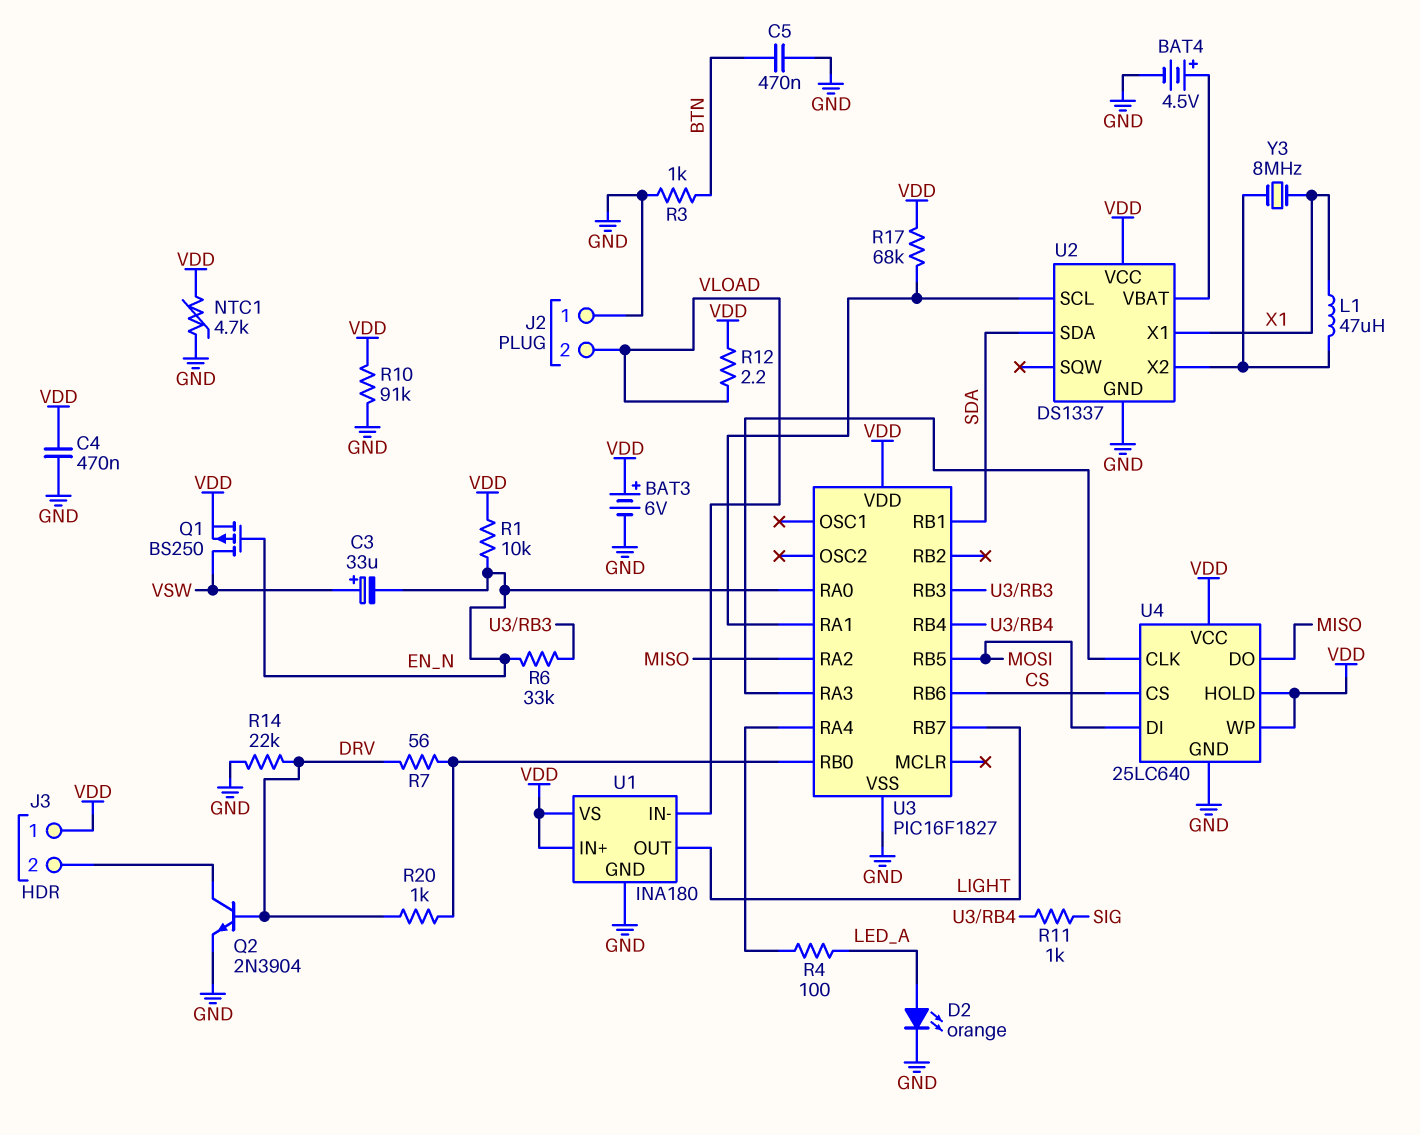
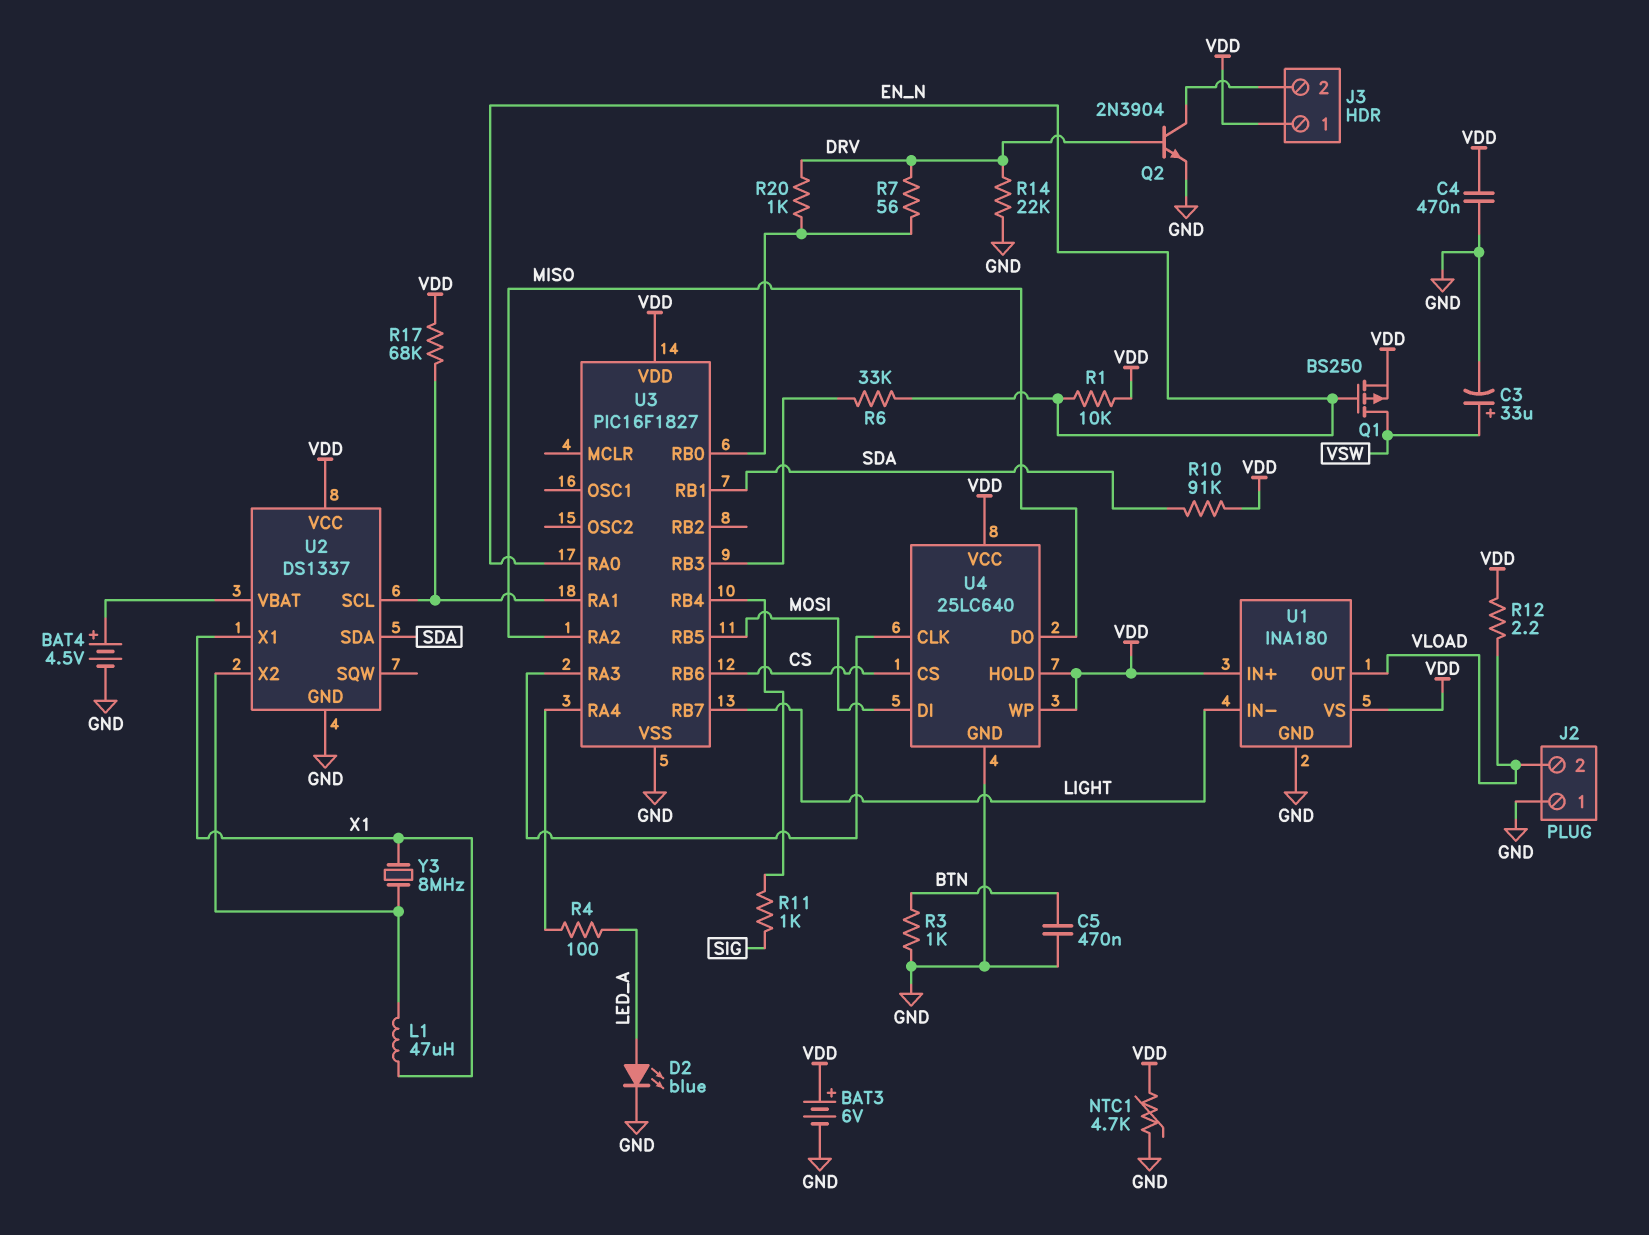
C3: 33uF (plus VSW, minus EN_N) -> 33uF (plus VSW, minus GND)
D2: LED orange (A LED_A, K GND) -> LED blue (A LED_A, K GND)
R10: 91k (GND, VDD) -> 91k (SDA, VDD)
U1 pin IN-: VLOAD -> LIGHT
U1 pin OUT: LIGHT -> VLOAD

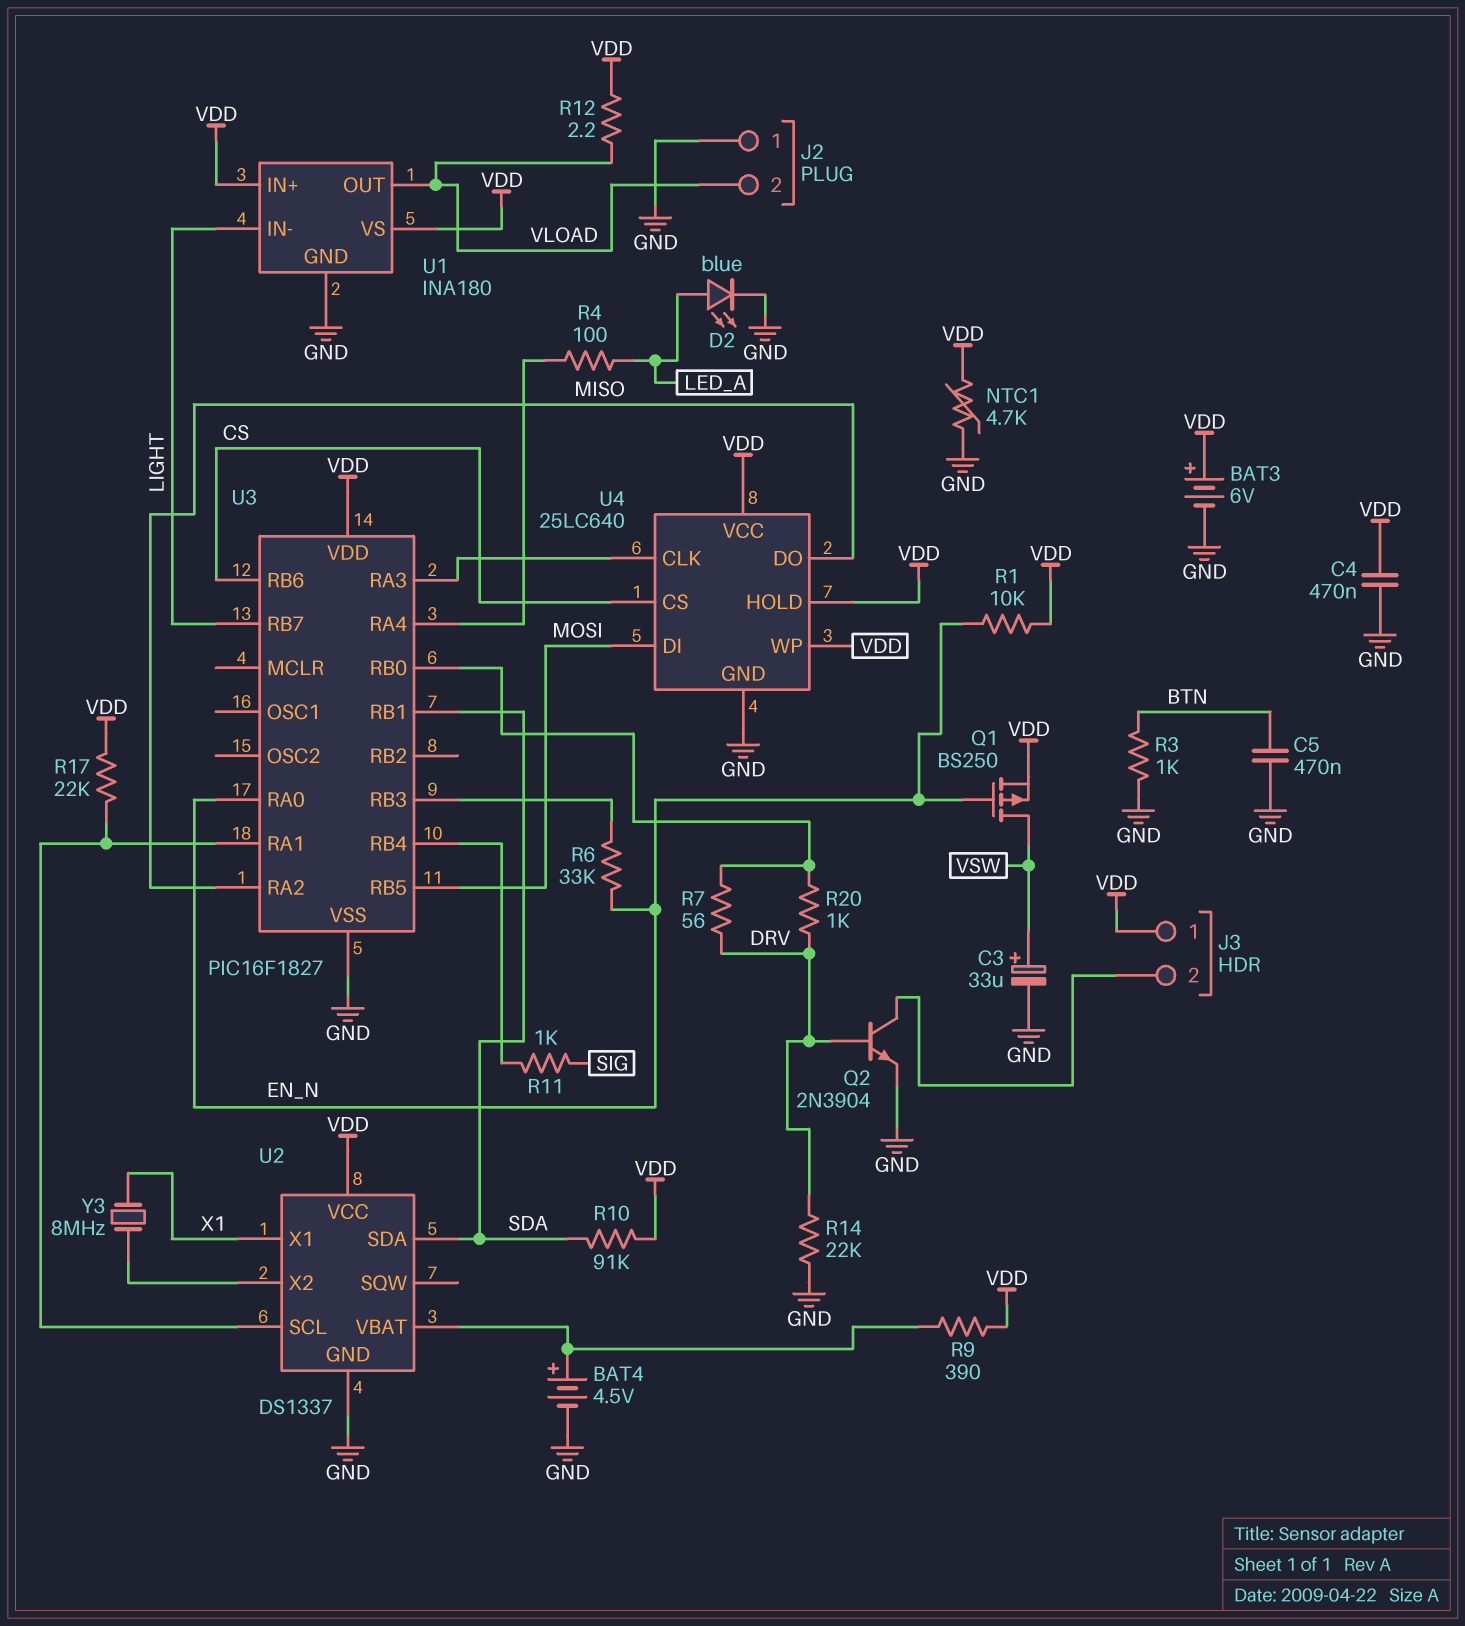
L1: 47uH (U2/X2, X1) -> none
R9: none -> 390 (U2/VBAT, VDD)
R17: 68k (U2/SCL, VDD) -> 22k (U2/SCL, VDD)

